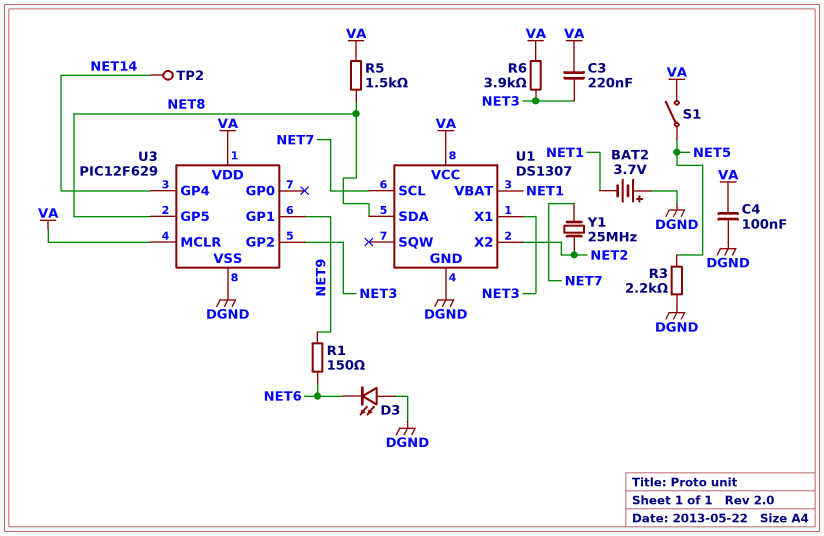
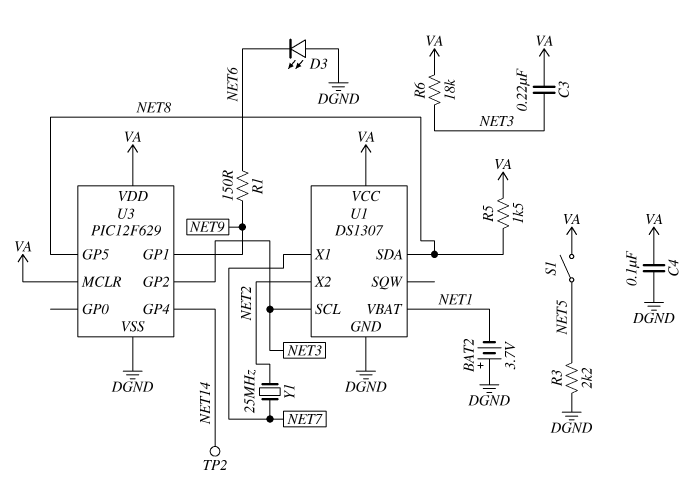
R6: 3.9k (NET3, VA) -> 18k (NET3, VA)
U1 pin SCL: NET7 -> NET3
U1 pin X1: NET3 -> NET7

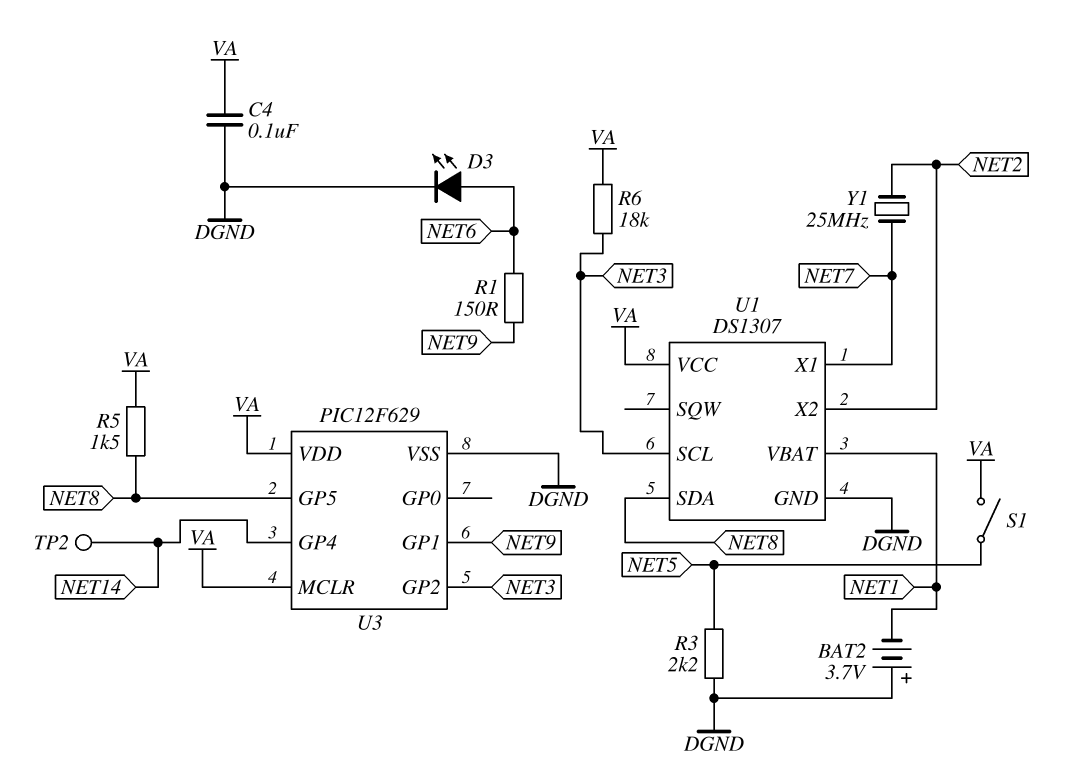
C3: 220nF (NET3, VA) -> none
D3: LED (A DGND, K NET6) -> LED (A NET6, K DGND)

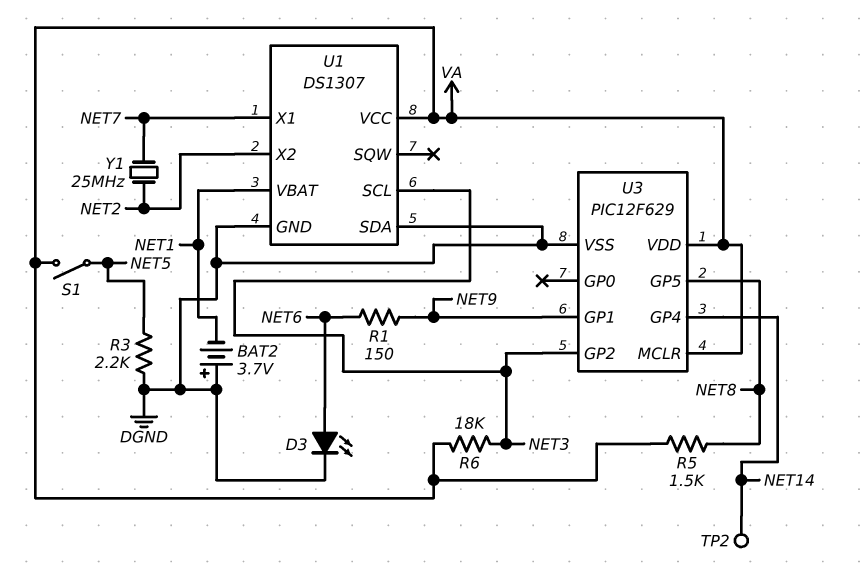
C4: 100nF (DGND, VA) -> none
U1 pin SDA: NET8 -> DGND

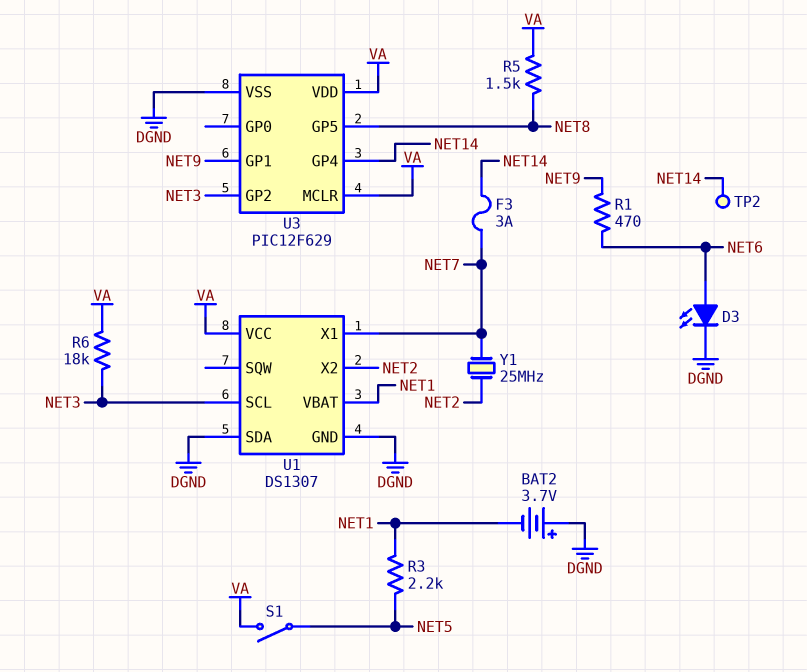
F3: none -> 3A (NET7, NET14)
R1: 150 (NET6, NET9) -> 470 (NET6, NET9)
R3: 2.2k (DGND, NET5) -> 2.2k (NET1, NET5)

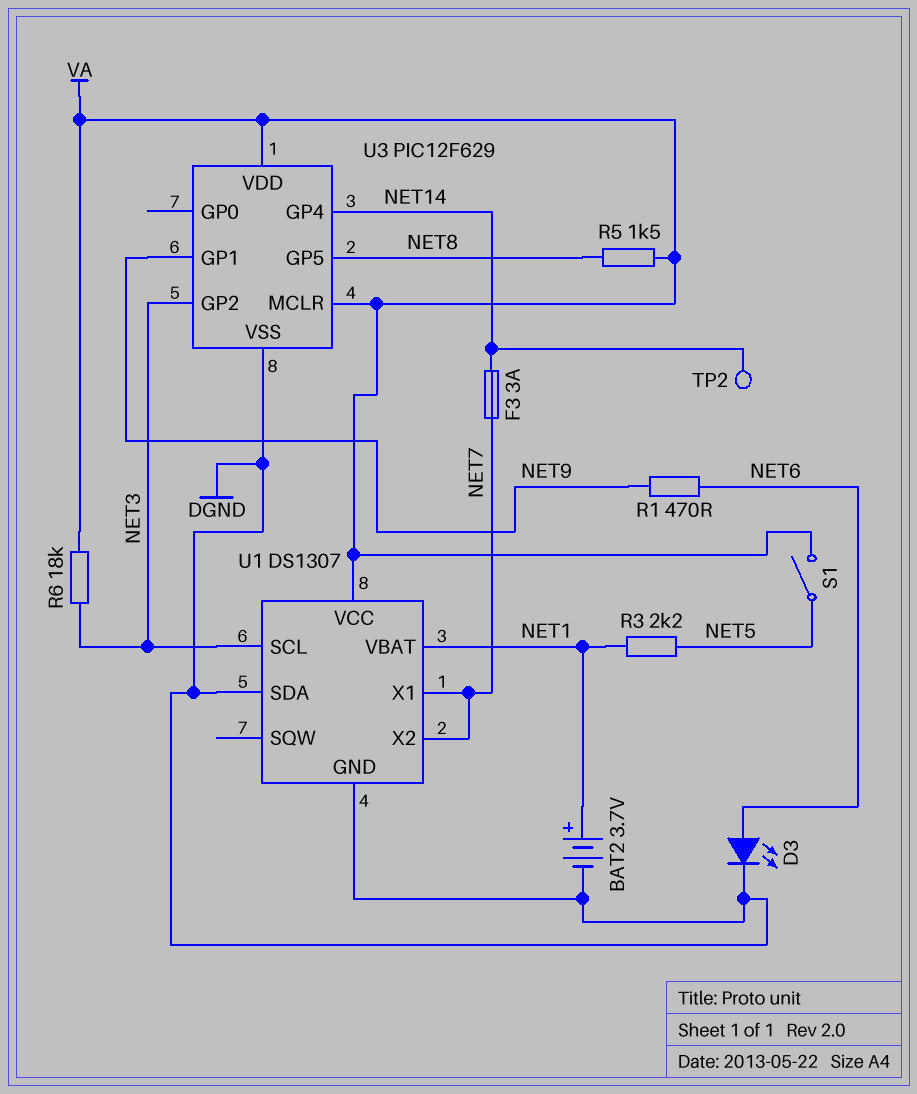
BAT2: 3.7V (plus DGND, minus NET1) -> 3.7V (plus NET1, minus DGND)
U1 pin X2: NET2 -> NET7
Y1: 25MHz (NET2, NET7) -> none

